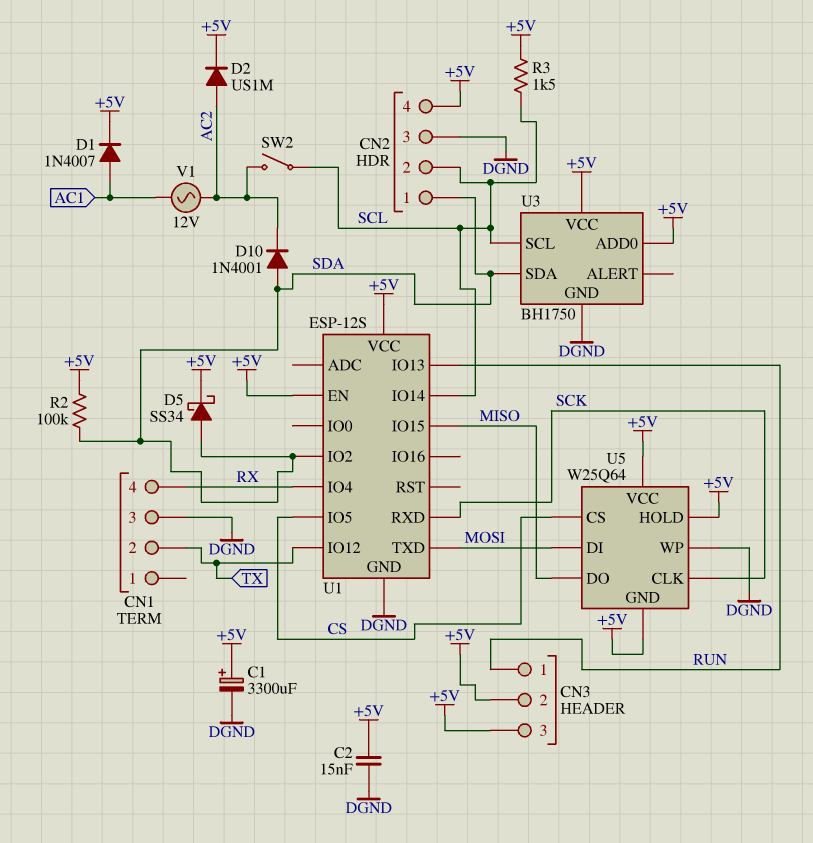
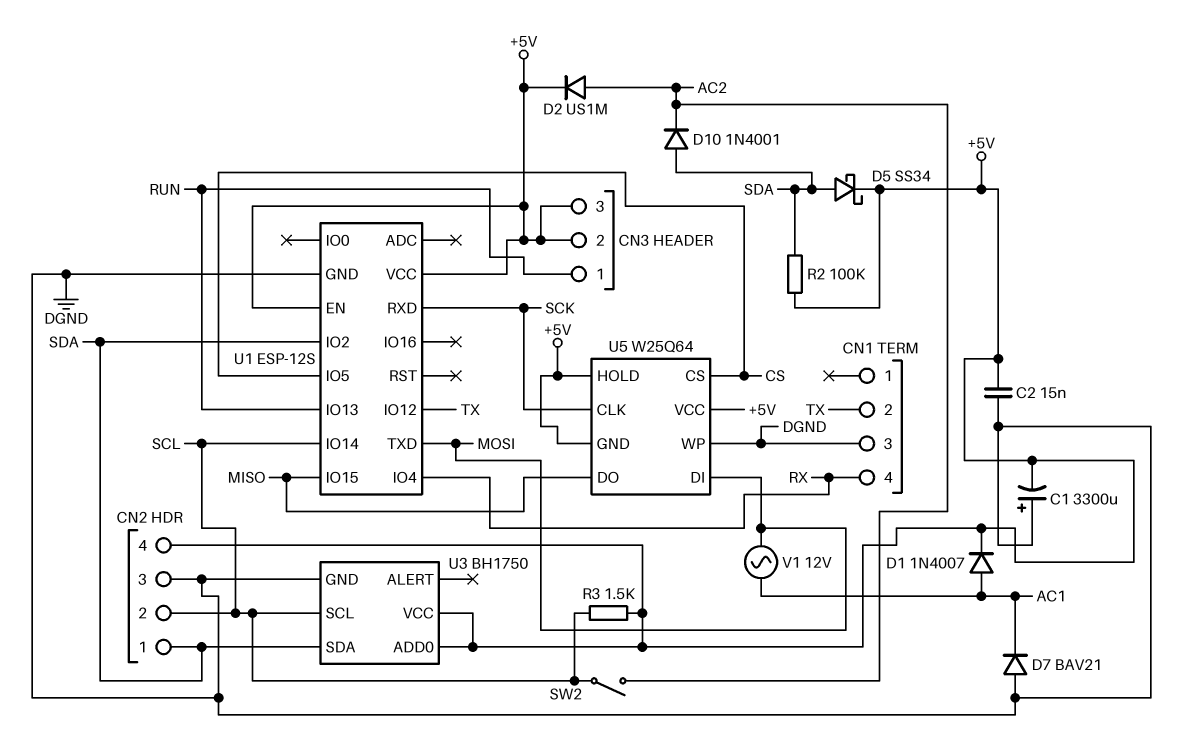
C1: 3300uF (plus +5V, minus DGND) -> 3300uF (plus DGND, minus +5V)
D7: none -> diode BAV21 (A DGND, K AC1)
V1: AC 12V (AC1, AC2) -> AC 12V (AC1, MOSI)

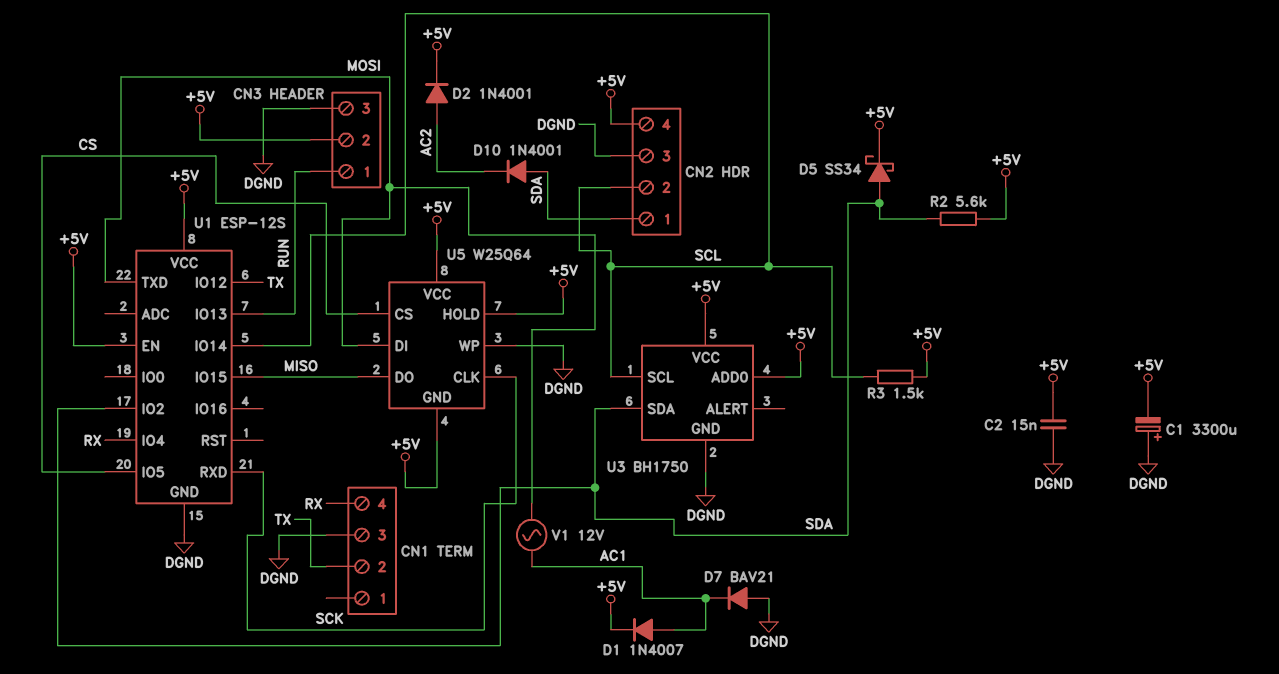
CN3 pin 3: +5V -> DGND
D2: diode US1M (A AC2, K +5V) -> diode 1N4001 (A AC2, K +5V)
R2: 100k (+5V, SDA) -> 5.6k (+5V, SDA)
SW2: switch (AC2, SCL) -> none

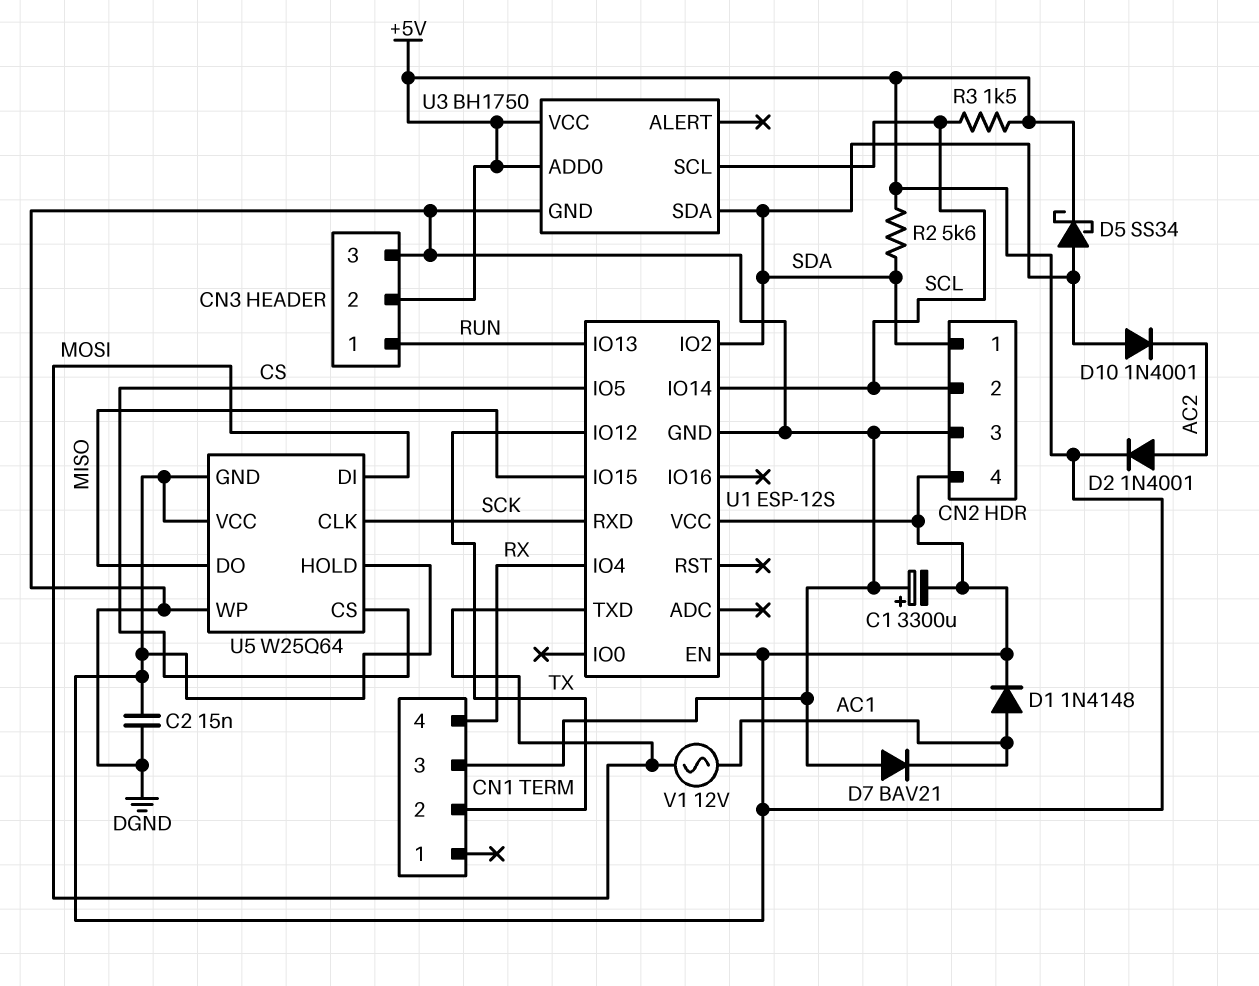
D1: diode 1N4007 (A AC1, K +5V) -> diode 1N4148 (A AC1, K +5V)

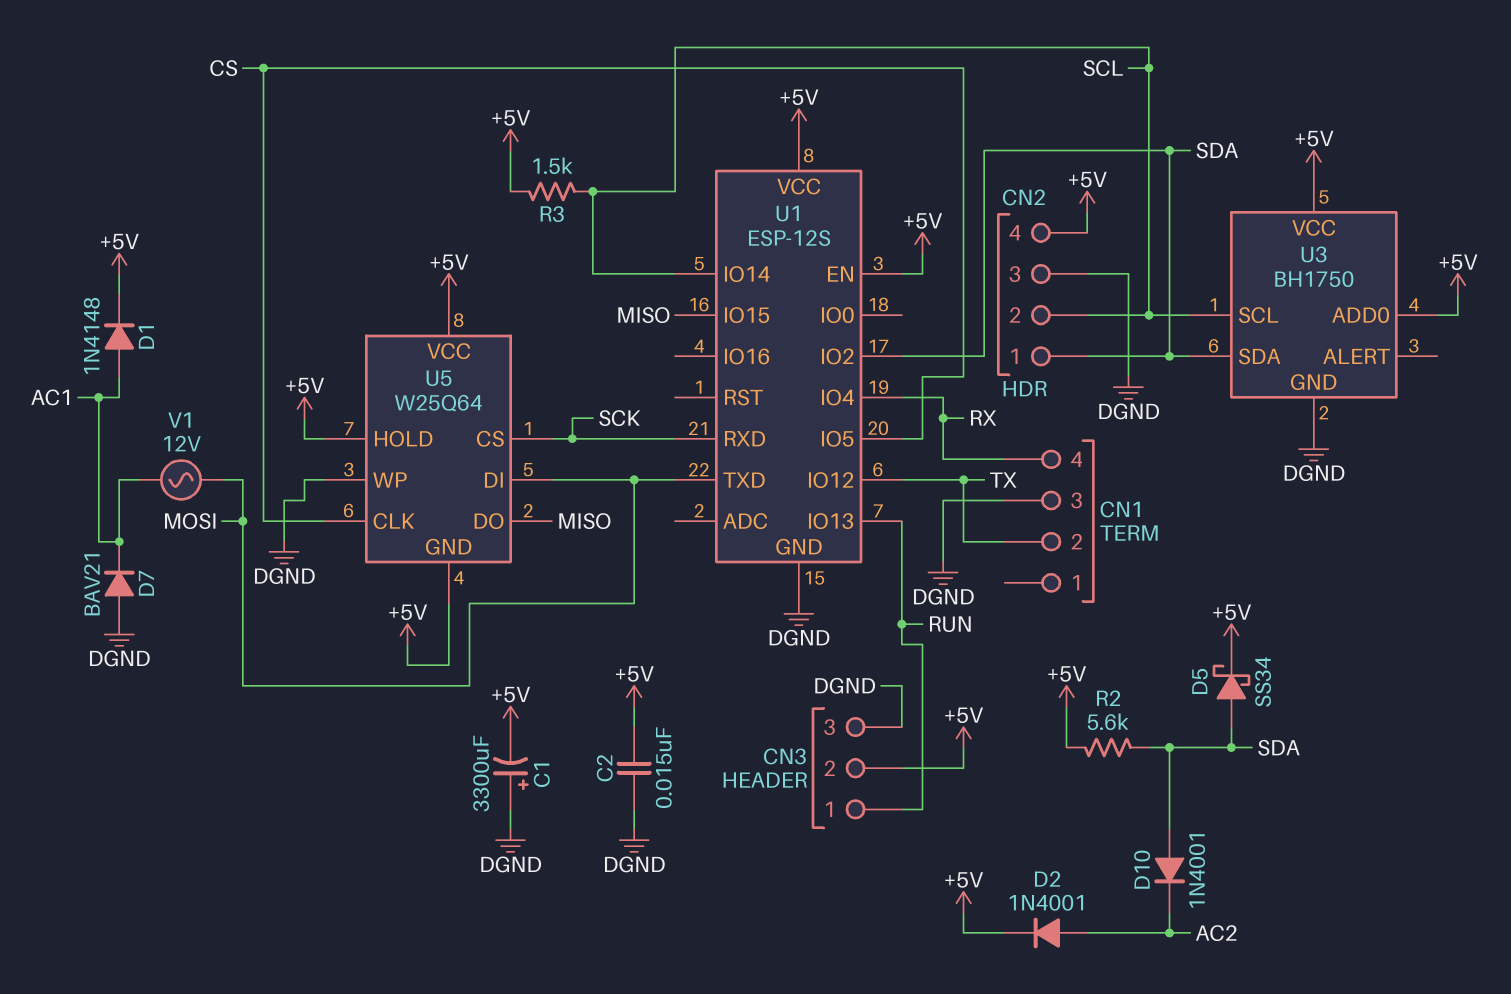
U5 pin CLK: SCK -> CS
U5 pin CS: CS -> SCK

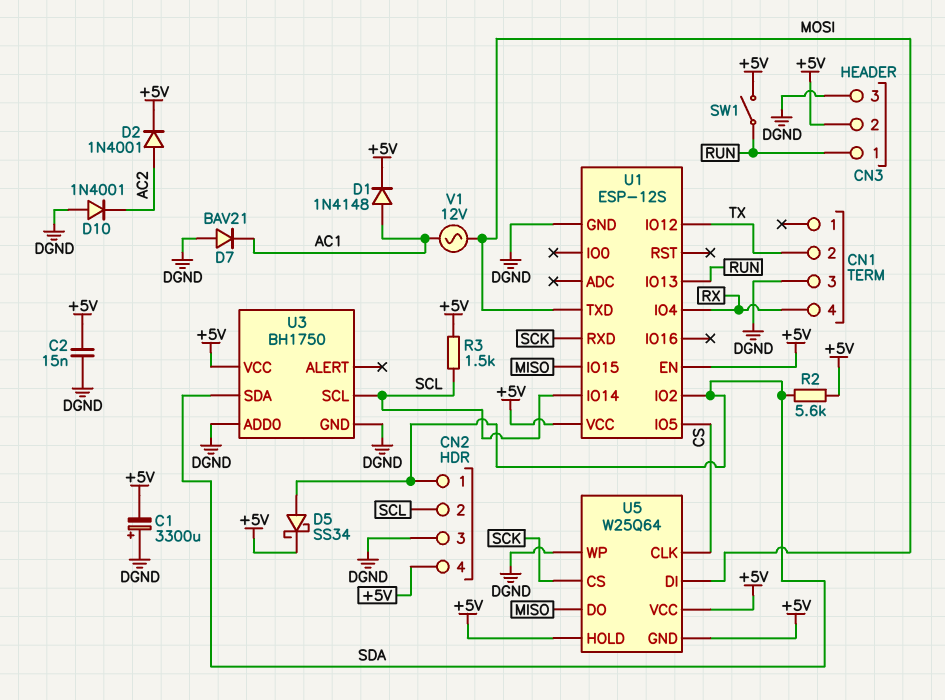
D10: diode 1N4001 (A SDA, K AC2) -> diode 1N4001 (A DGND, K AC2)
SW1: none -> switch (+5V, RUN)
U3 pin ADD0: +5V -> DGND

